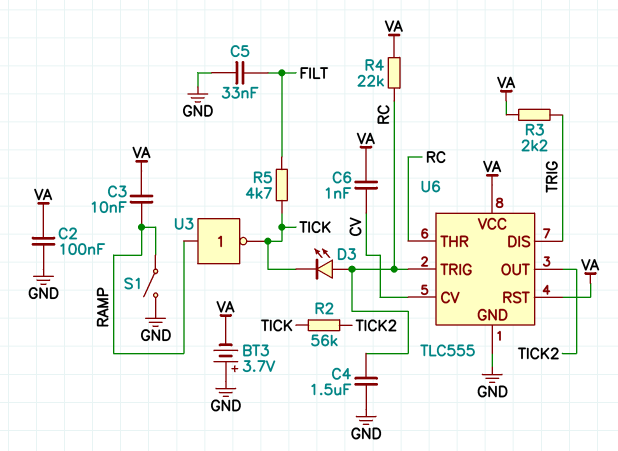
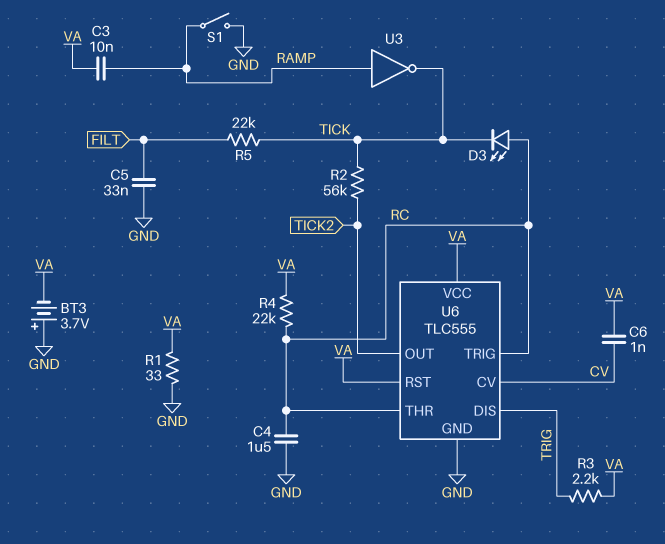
C2: 100nF (GND, VA) -> none
R1: none -> 33 (GND, VA)
R5: 4.7k (FILT, TICK) -> 22k (FILT, TICK)

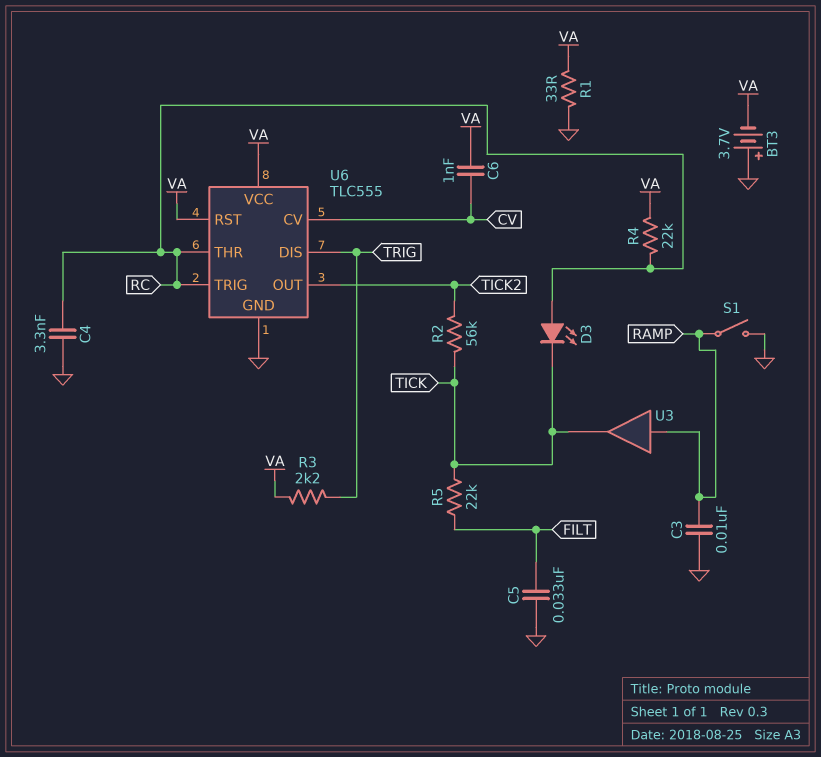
C3: 10nF (RAMP, VA) -> 10nF (GND, RAMP)
C4: 1.5uF (GND, RC) -> 3.3nF (GND, RC)
U3: NOT (in RAMP, out TICK) -> buffer (in RAMP, out TICK)

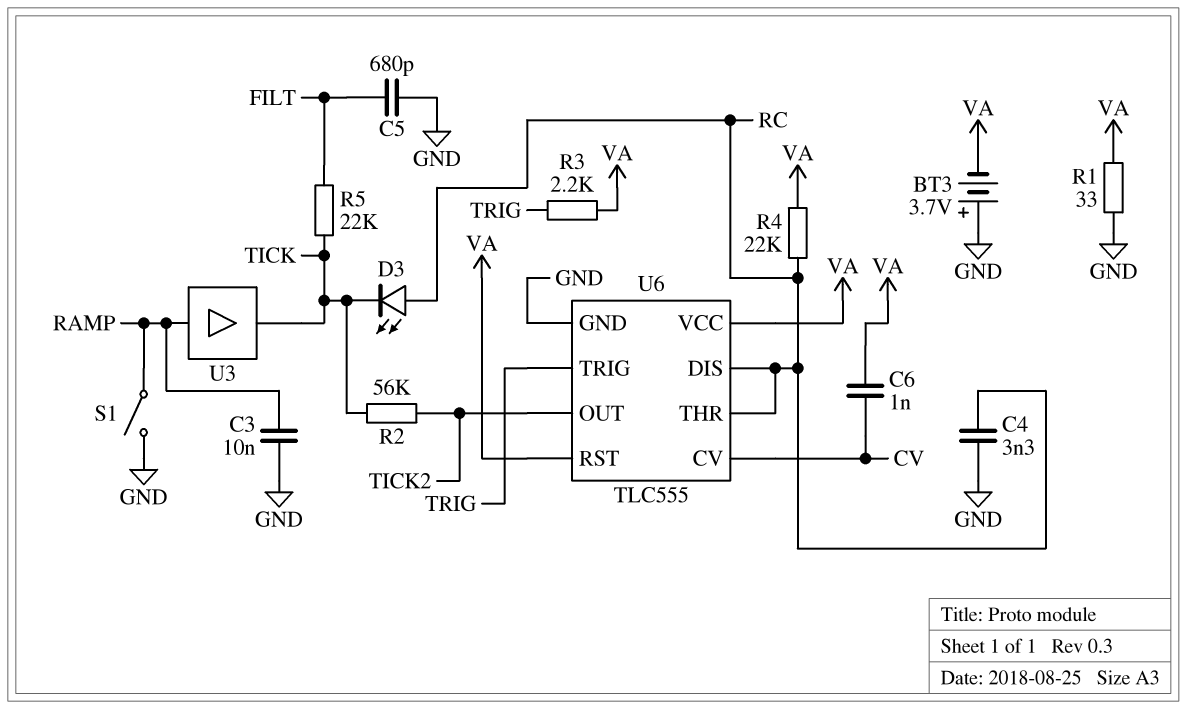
C5: 33nF (FILT, GND) -> 680pF (FILT, GND)
U6 pin DIS: TRIG -> RC
U6 pin TRIG: RC -> TRIG

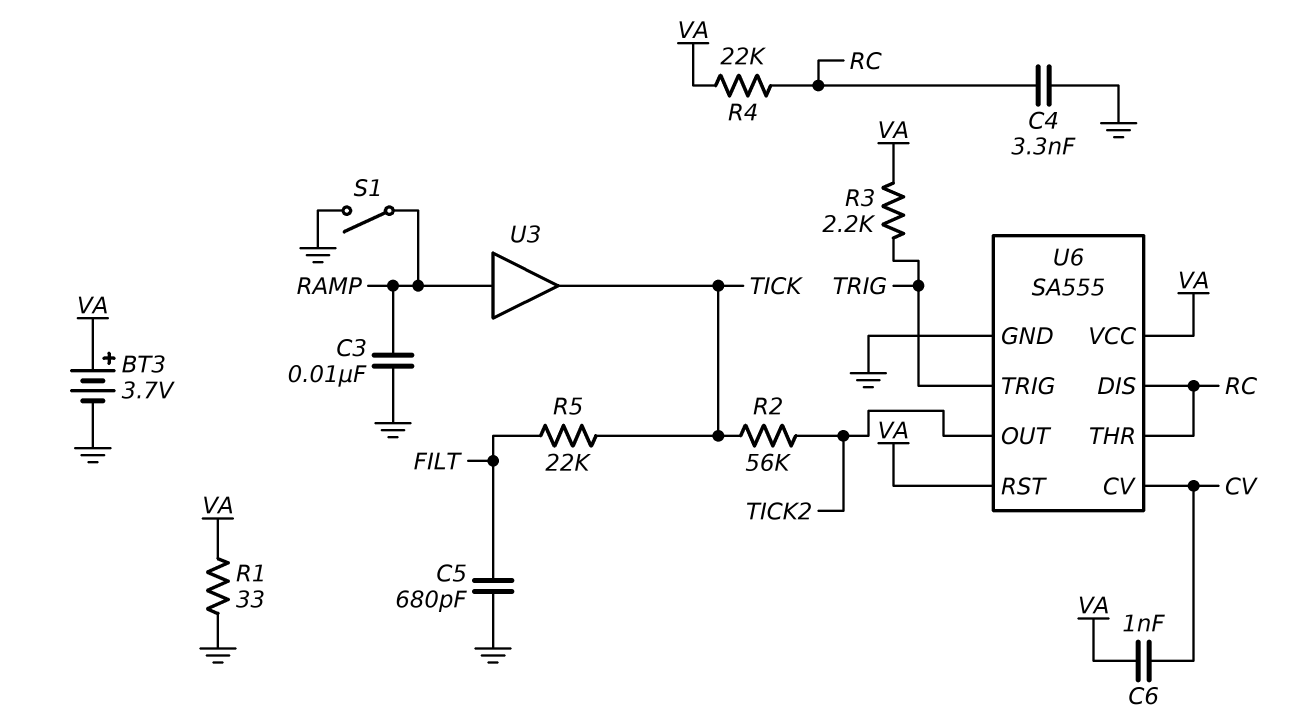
BT3: 3.7V (plus GND, minus VA) -> 3.7V (plus VA, minus GND)
D3: LED (A RC, K TICK) -> none
U6: TLC555 -> SA555

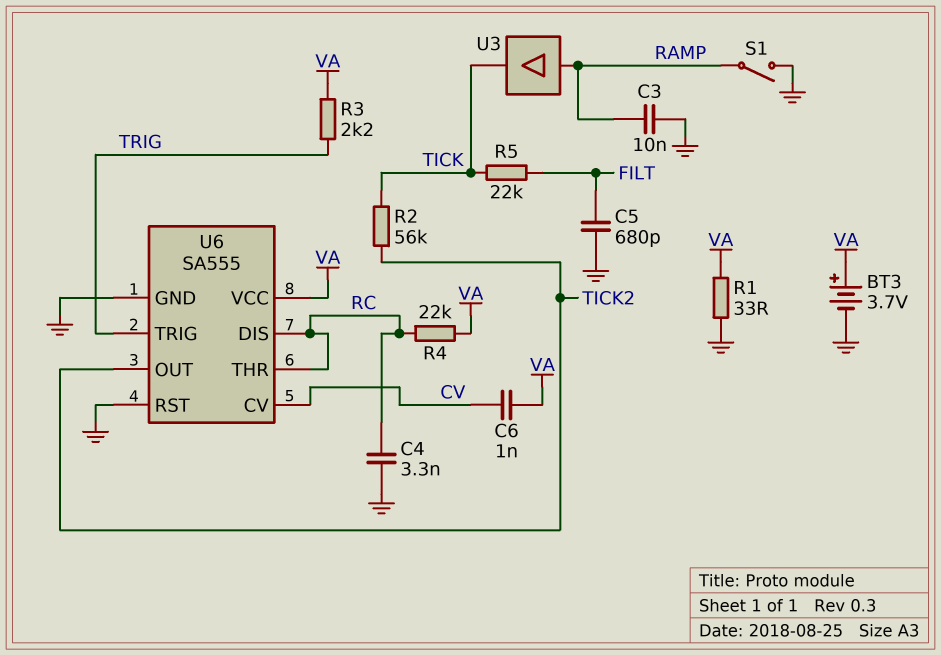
U6 pin RST: VA -> GND

